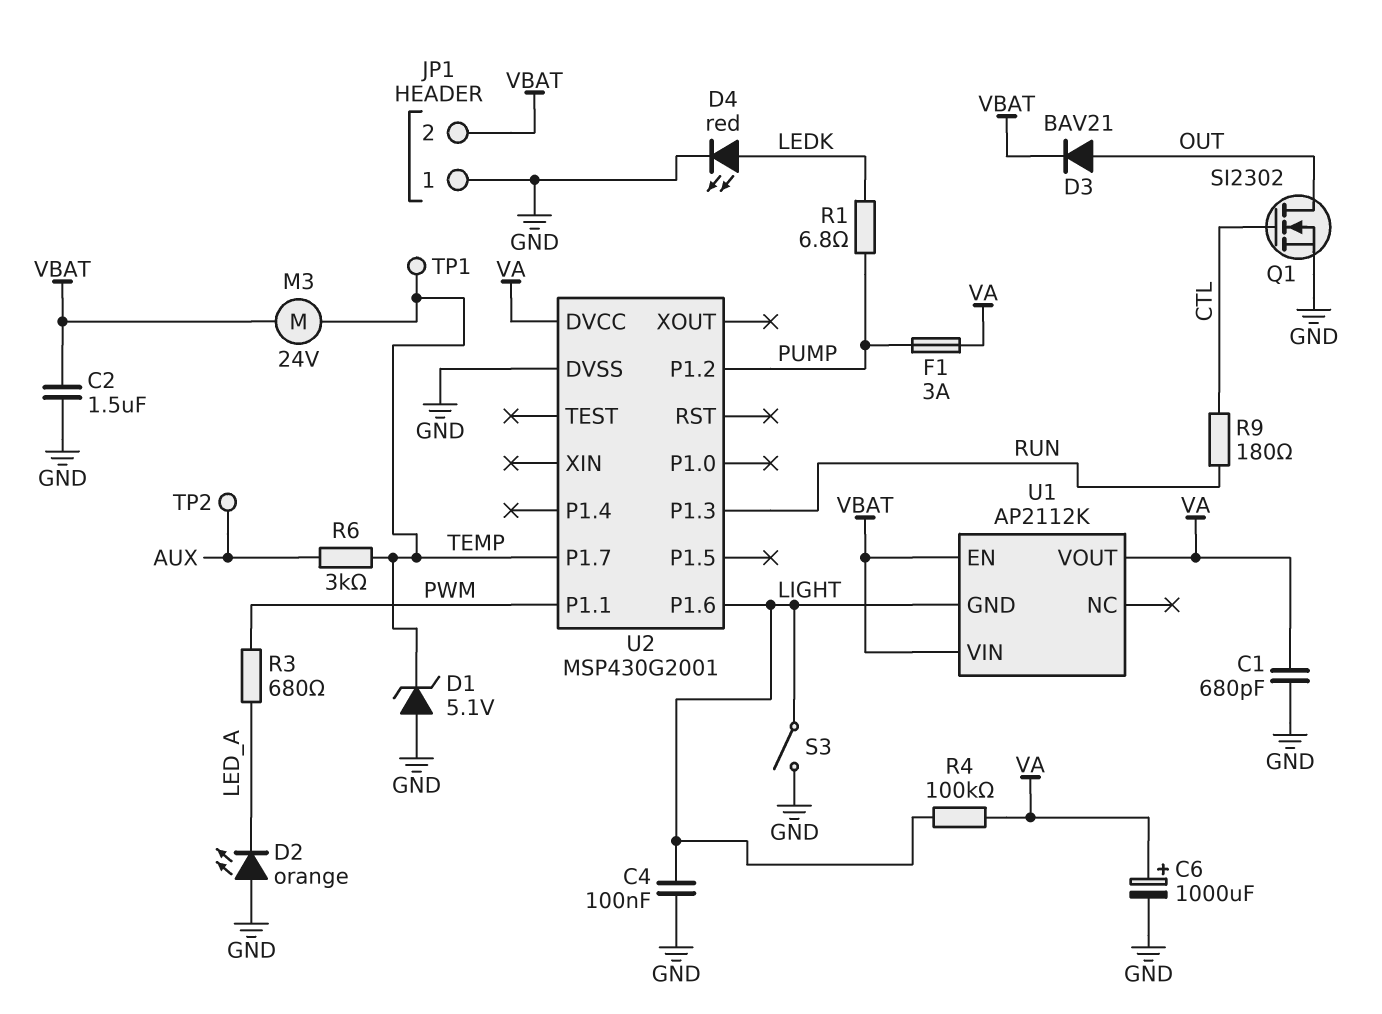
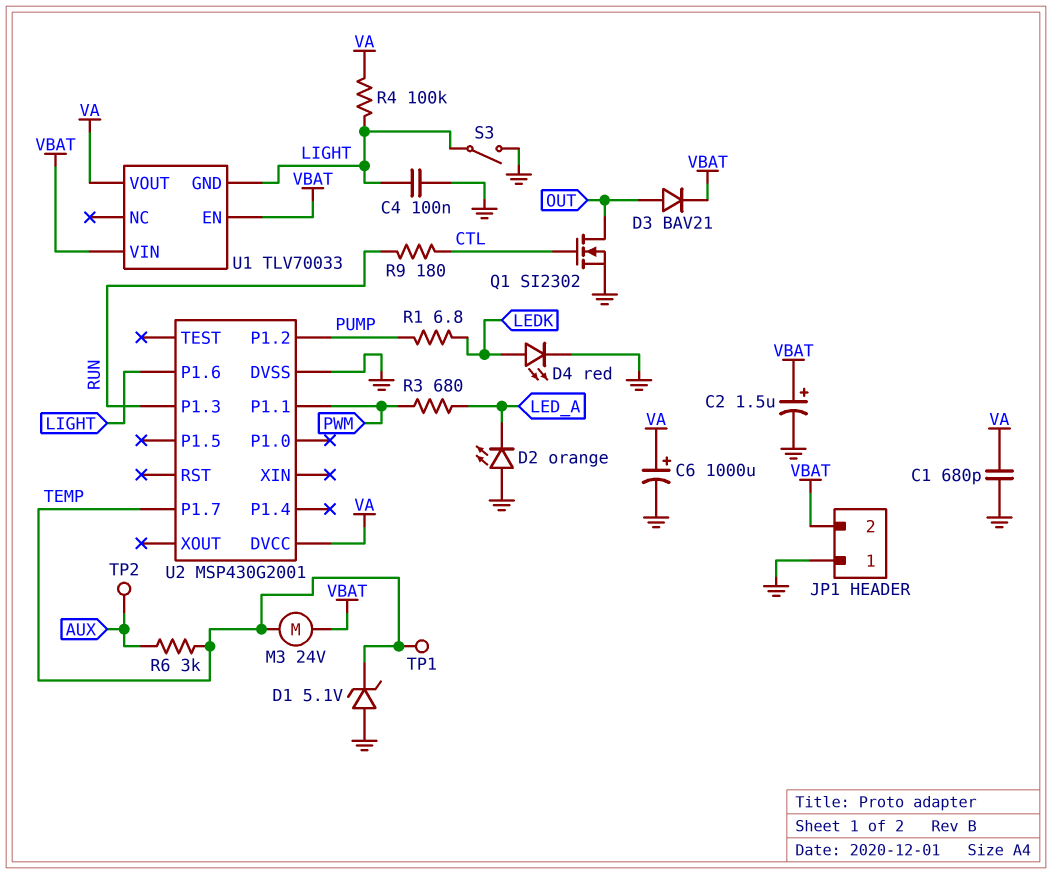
C2: 1.5uF (GND, VBAT) -> 1.5uF (plus VBAT, minus GND)
F1: 3A (PUMP, VA) -> none
U1: AP2112K -> TLV70033

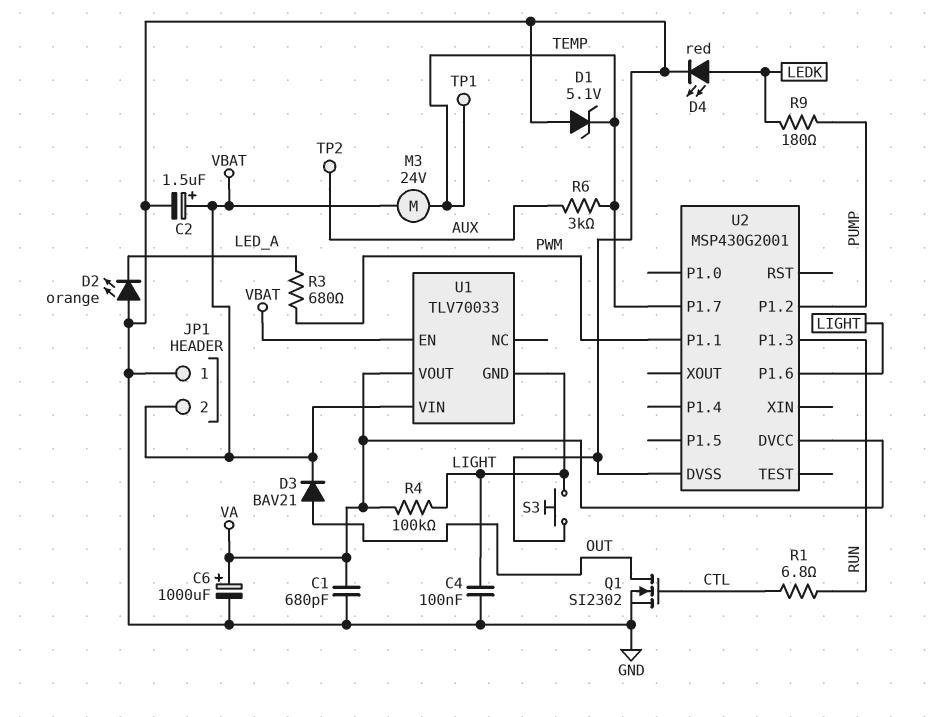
R1: 6.8 (LEDK, PUMP) -> 6.8 (CTL, RUN)
R9: 180 (CTL, RUN) -> 180 (LEDK, PUMP)
S3: switch (GND, LIGHT) -> button (GND, LIGHT)

